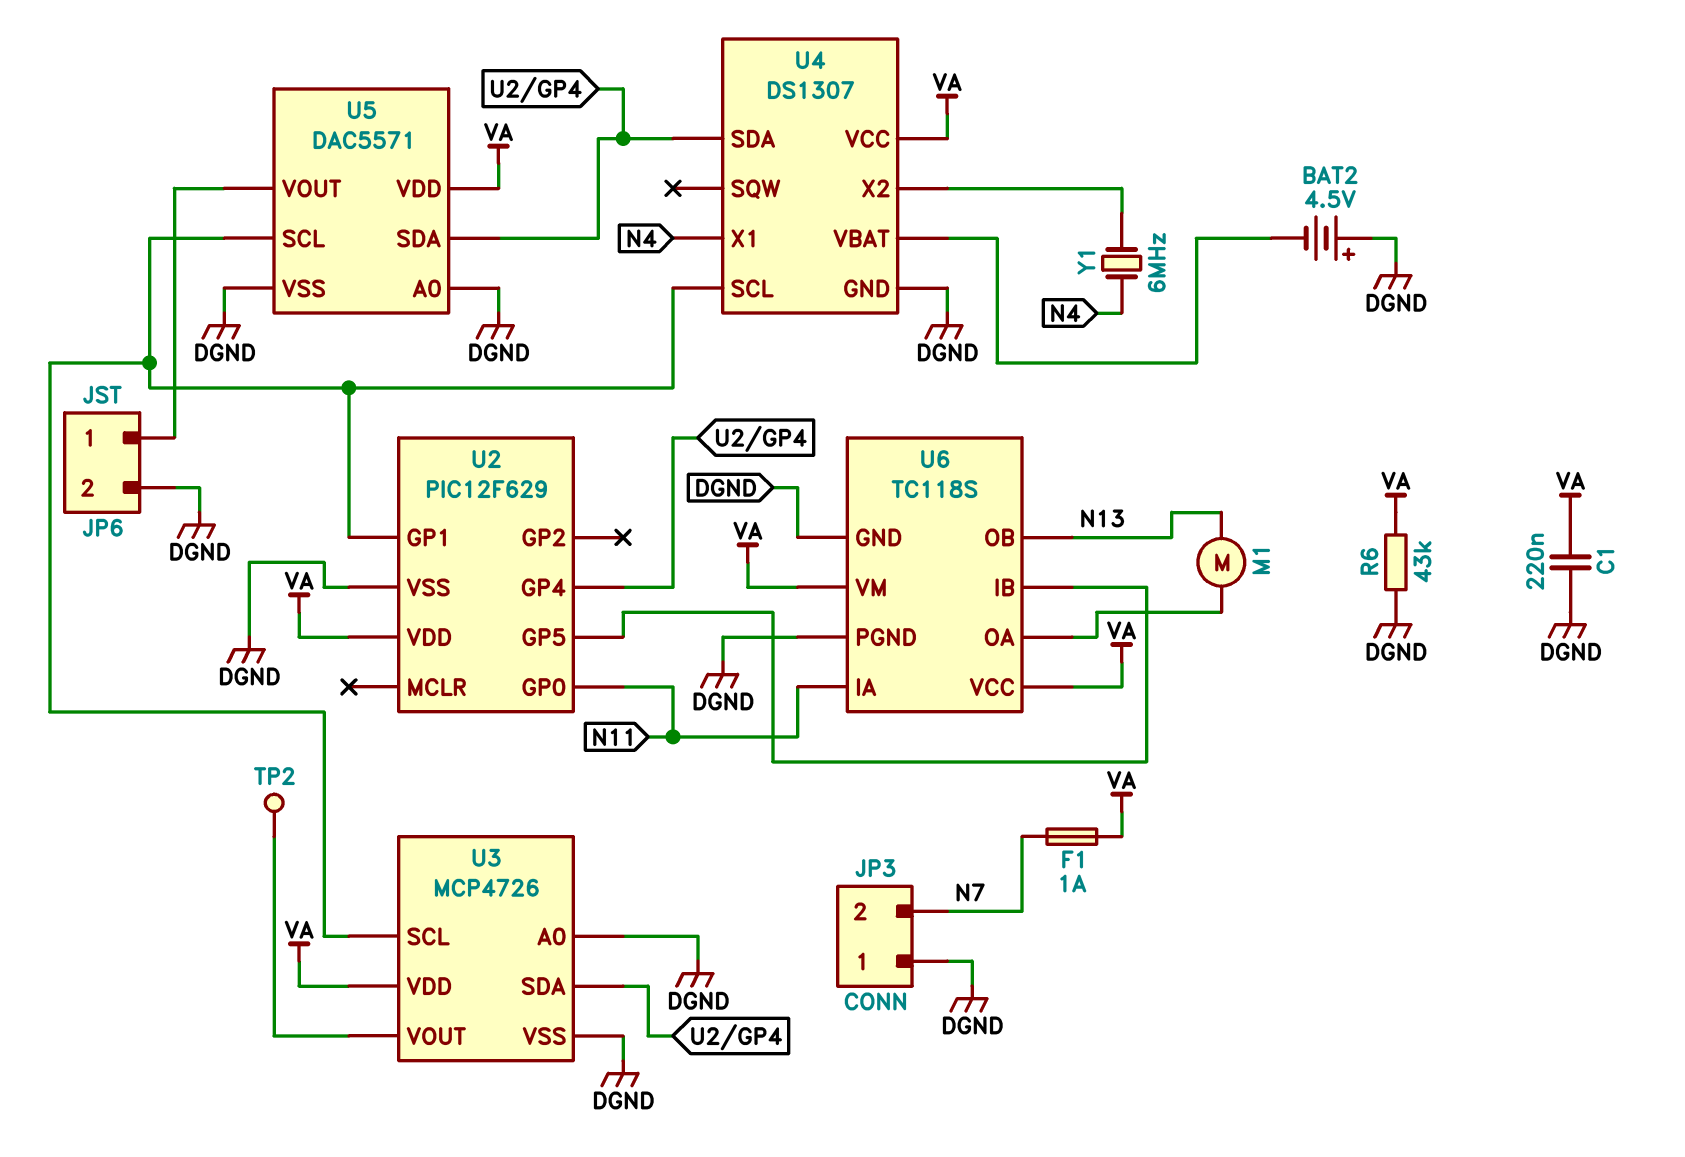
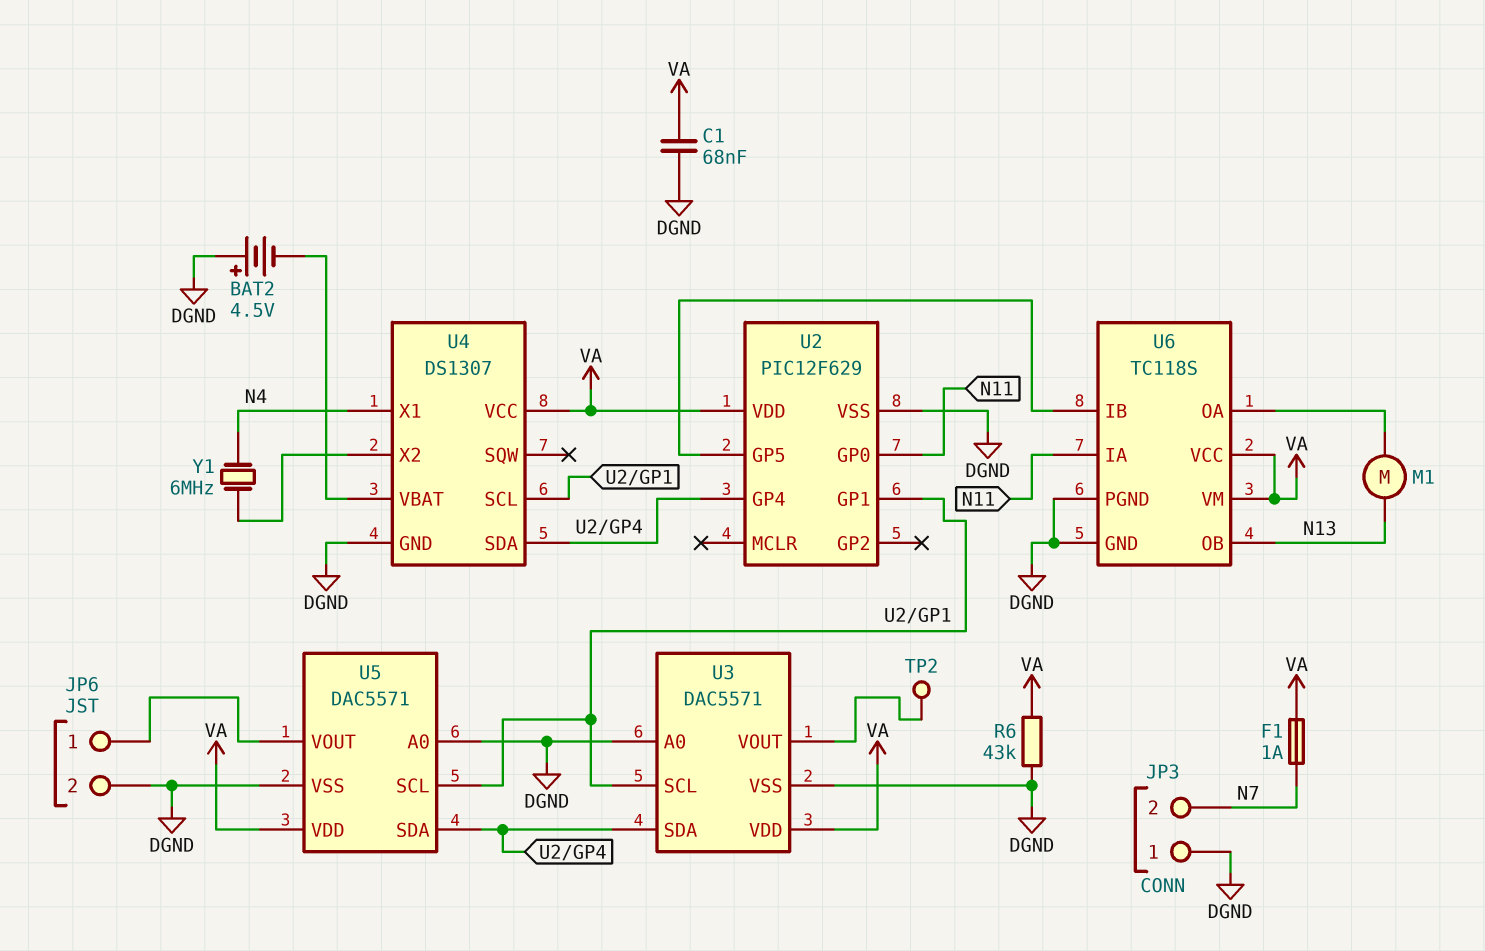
C1: 220nF (DGND, VA) -> 68nF (DGND, VA)
U3: MCP4726 -> DAC5571

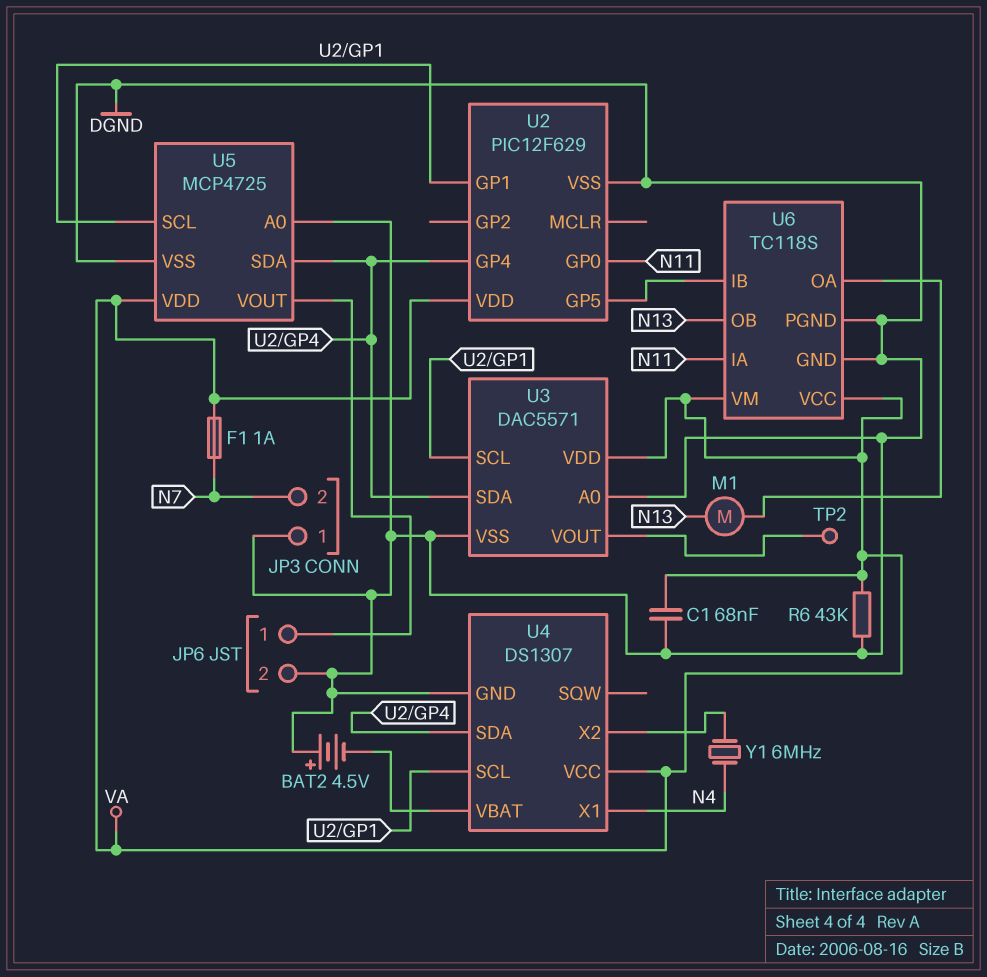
U5: DAC5571 -> MCP4725

